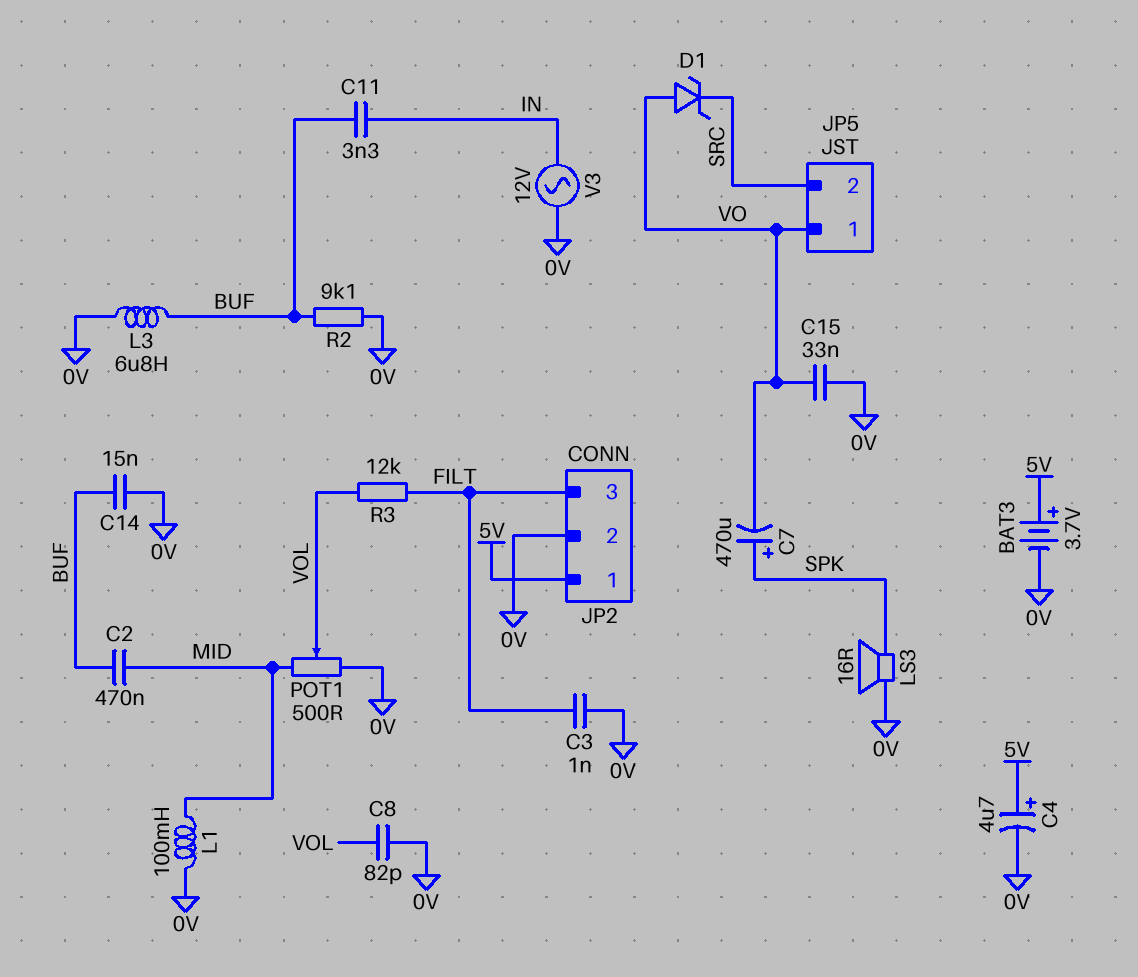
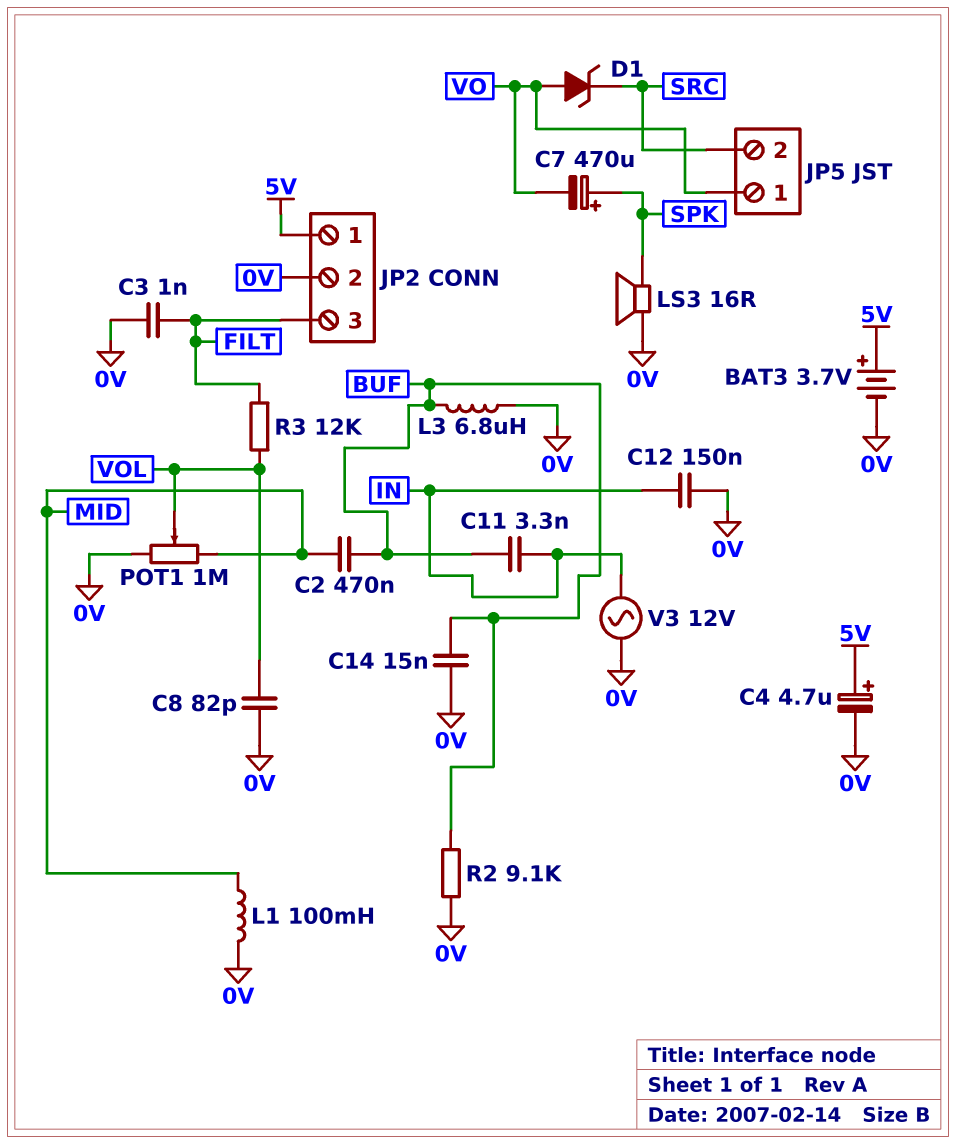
C12: none -> 150nF (0V, IN)
C15: 33nF (0V, VO) -> none
POT1: 500 (0V, MID, wiper VOL) -> 1M (0V, MID, wiper VOL)

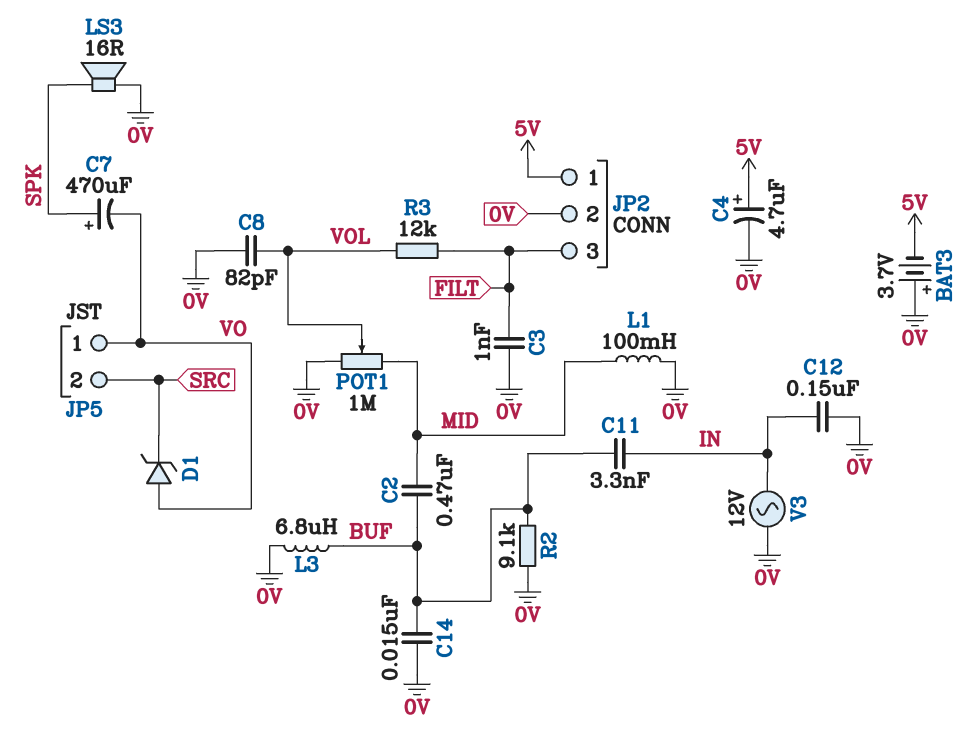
BAT3: 3.7V (plus 5V, minus 0V) -> 3.7V (plus 0V, minus 5V)

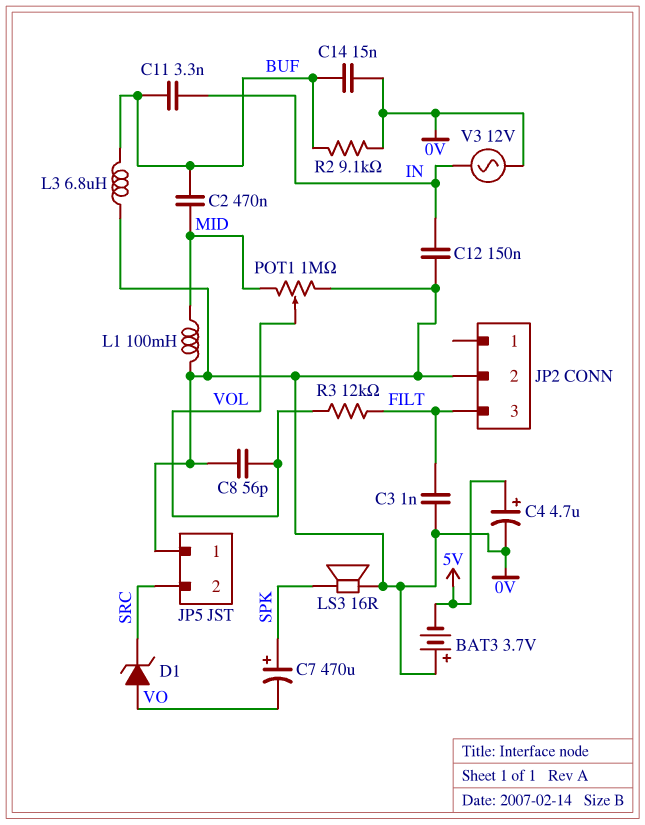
C8: 82pF (0V, VOL) -> 56pF (0V, VOL)
JP2 pin 1: 5V -> none
JP5 pin 1: VO -> 0V

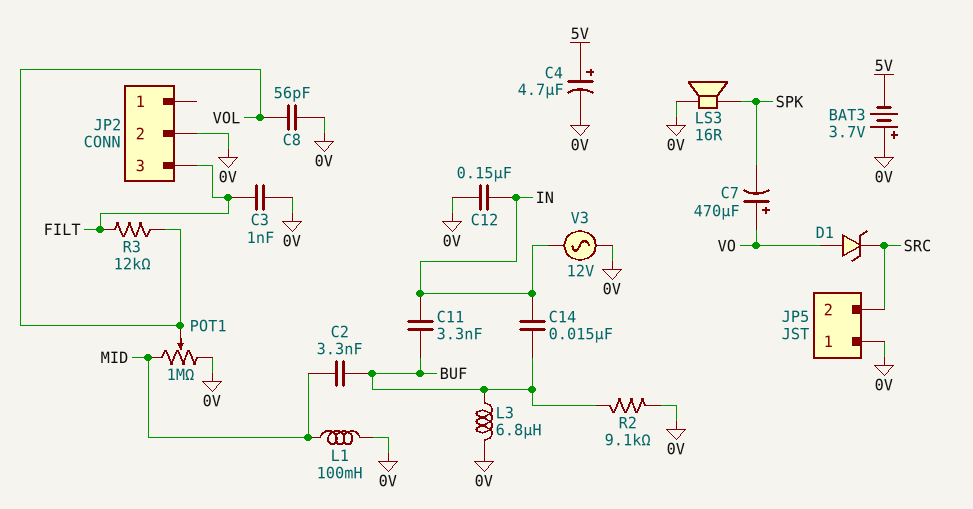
C2: 470nF (BUF, MID) -> 3.3nF (BUF, MID)
C7: 470uF (plus SPK, minus VO) -> 470uF (plus VO, minus SPK)
C14: 15nF (0V, BUF) -> 15nF (BUF, IN)

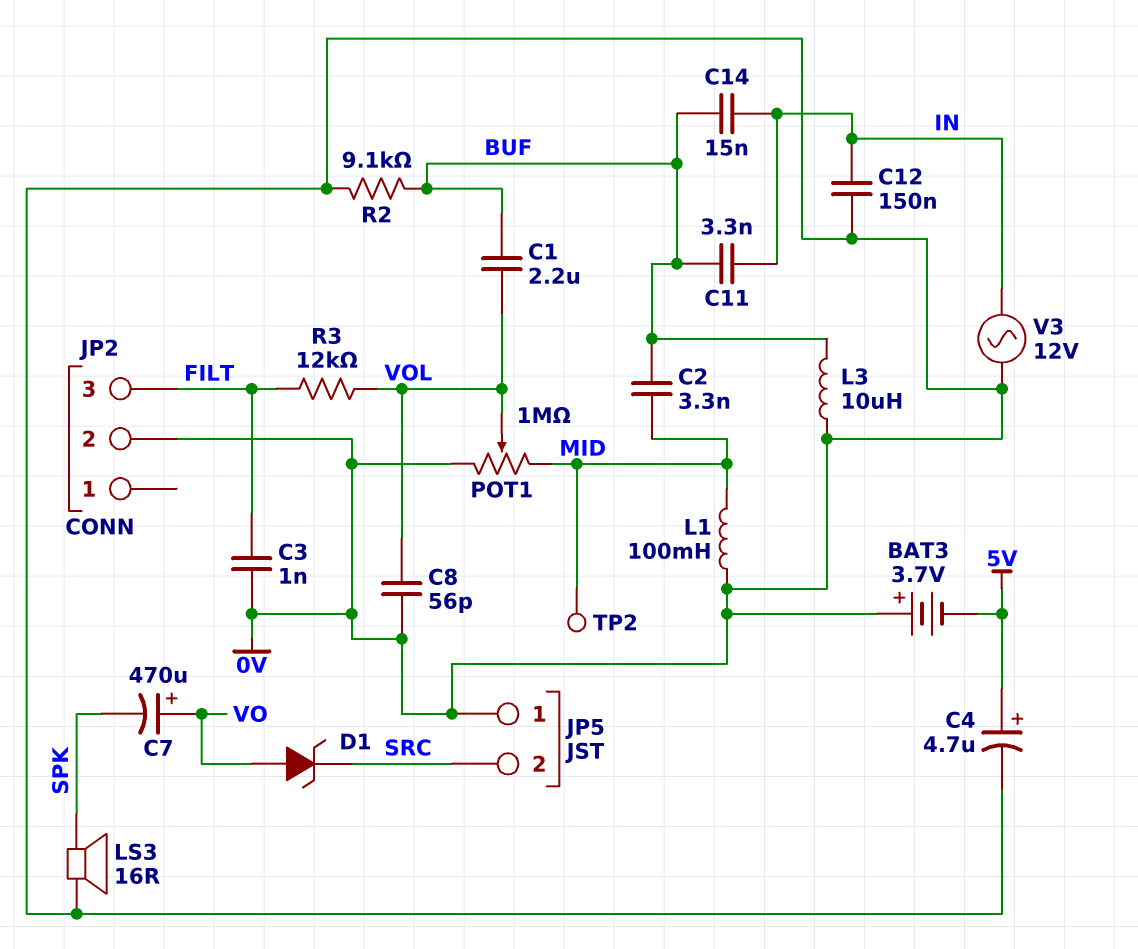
C1: none -> 2.2uF (BUF, VOL)
L3: 6.8uH (0V, BUF) -> 10uH (0V, BUF)
TP2: none -> test point (MID)

